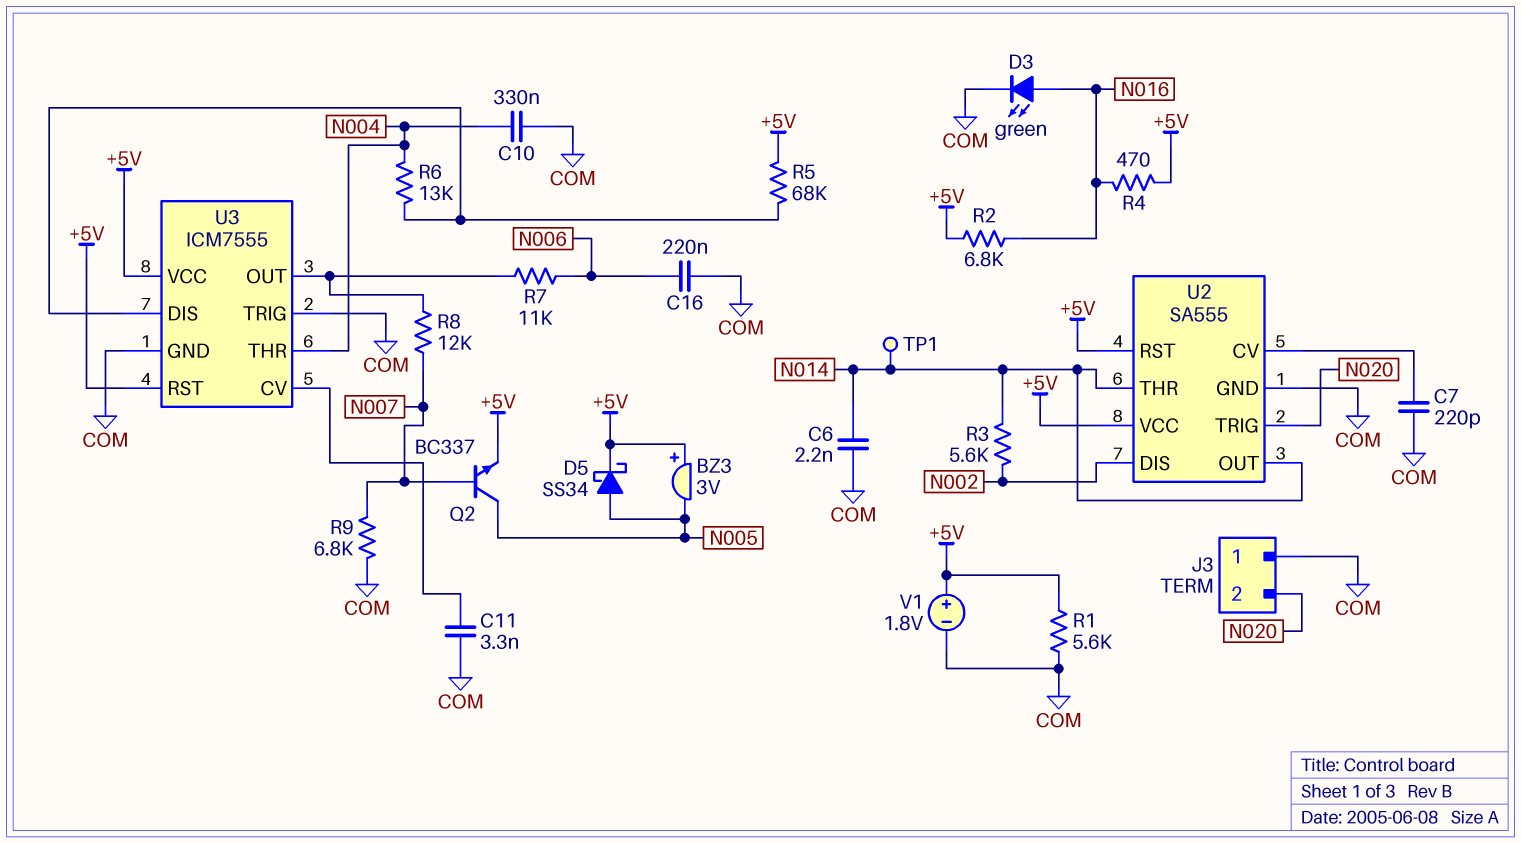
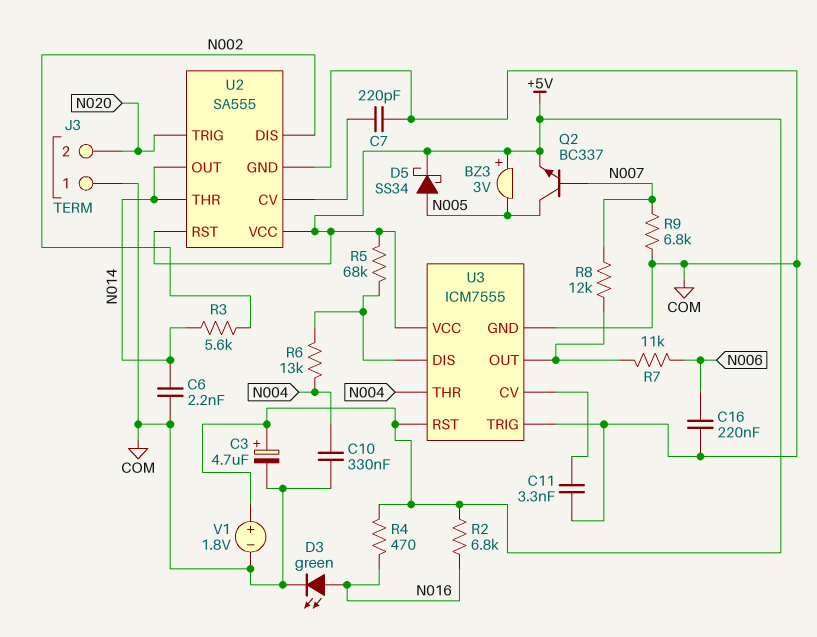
C3: none -> 4.7uF (plus +5V, minus COM)
R1: 5.6k (+5V, COM) -> none
TP1: test point (N014) -> none

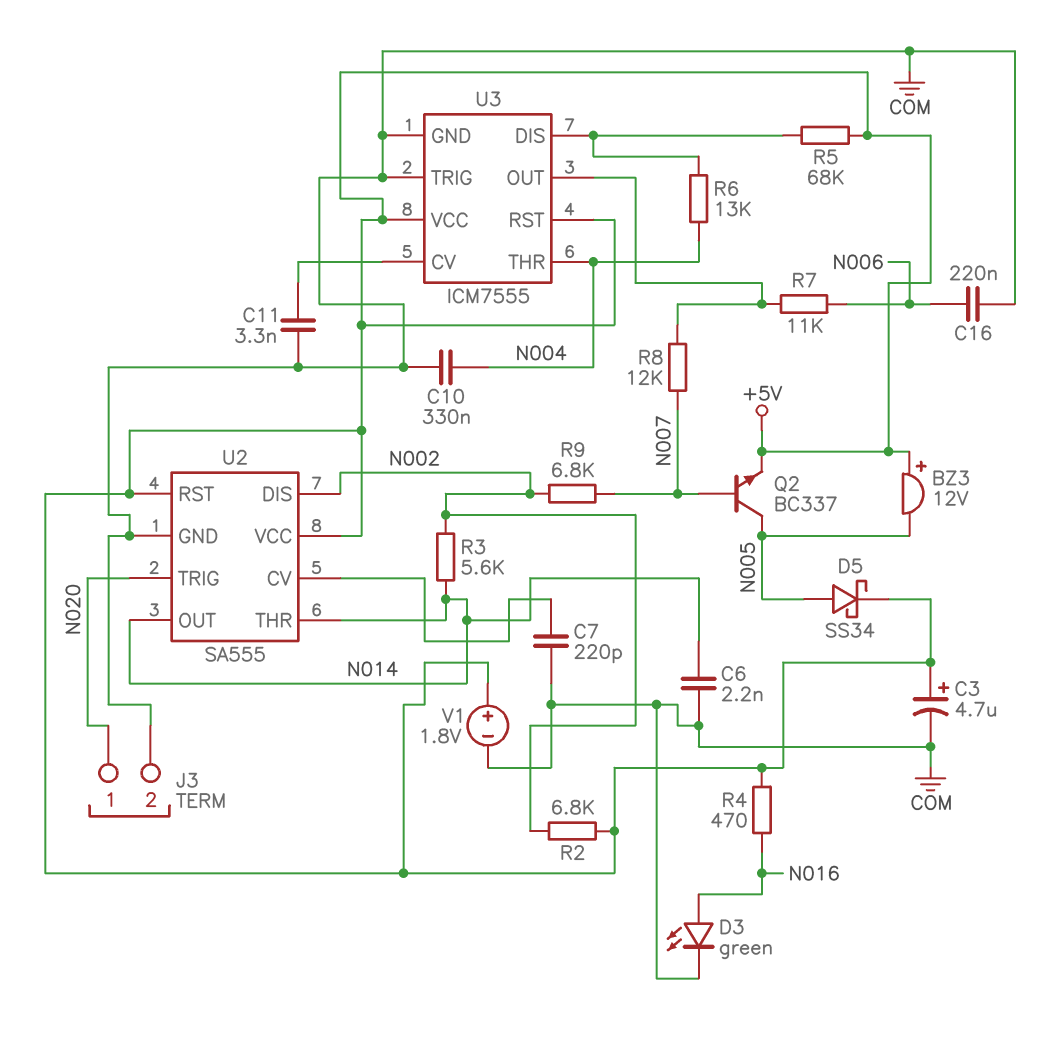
BZ3: buzzer 3V (plus +5V, minus N005) -> buzzer 12V (plus +5V, minus N005)
J3 pin 1: COM -> N020
J3 pin 2: N020 -> COM
R2: 6.8k (+5V, N016) -> 6.8k (+5V, N002)
R9: 6.8k (COM, N007) -> 6.8k (N002, N007)

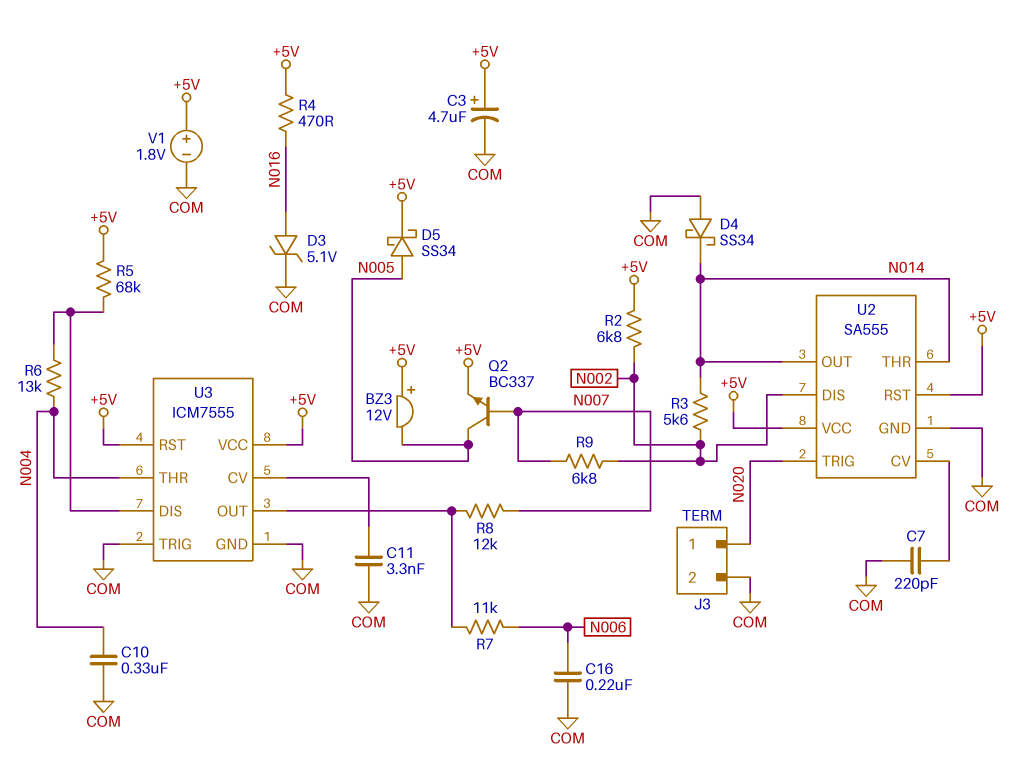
C6: 2.2nF (COM, N014) -> none
D3: LED green (A N016, K COM) -> zener 5.1V (A N016, K COM)
D4: none -> schottky SS34 (A COM, K N014)

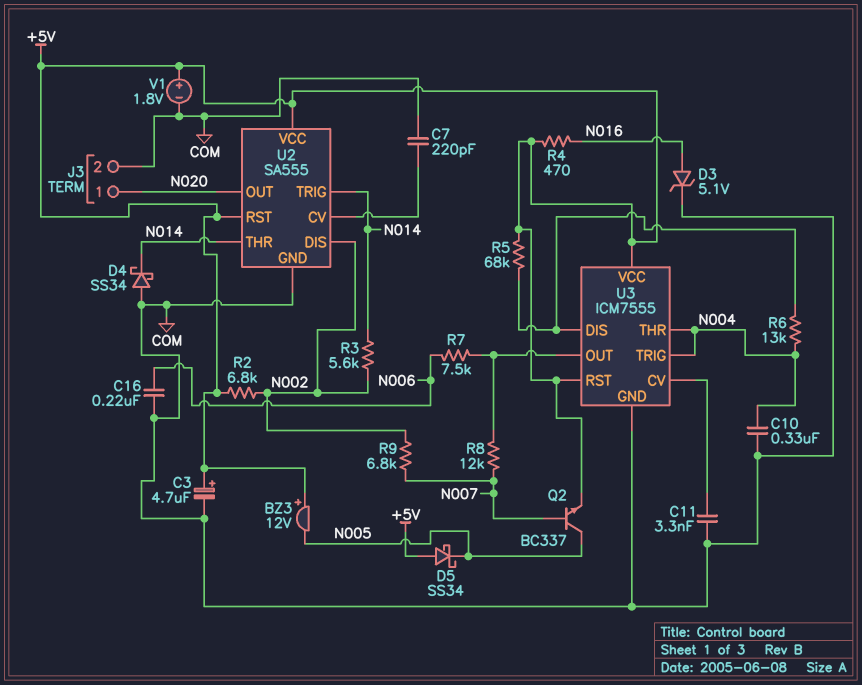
D5: schottky SS34 (A N005, K +5V) -> schottky SS34 (A +5V, K N005)
R7: 11k (N006, U3/OUT) -> 7.5k (N006, U3/OUT)
U2 pin OUT: N014 -> N020
U2 pin TRIG: N020 -> N014
U3 pin TRIG: COM -> N004

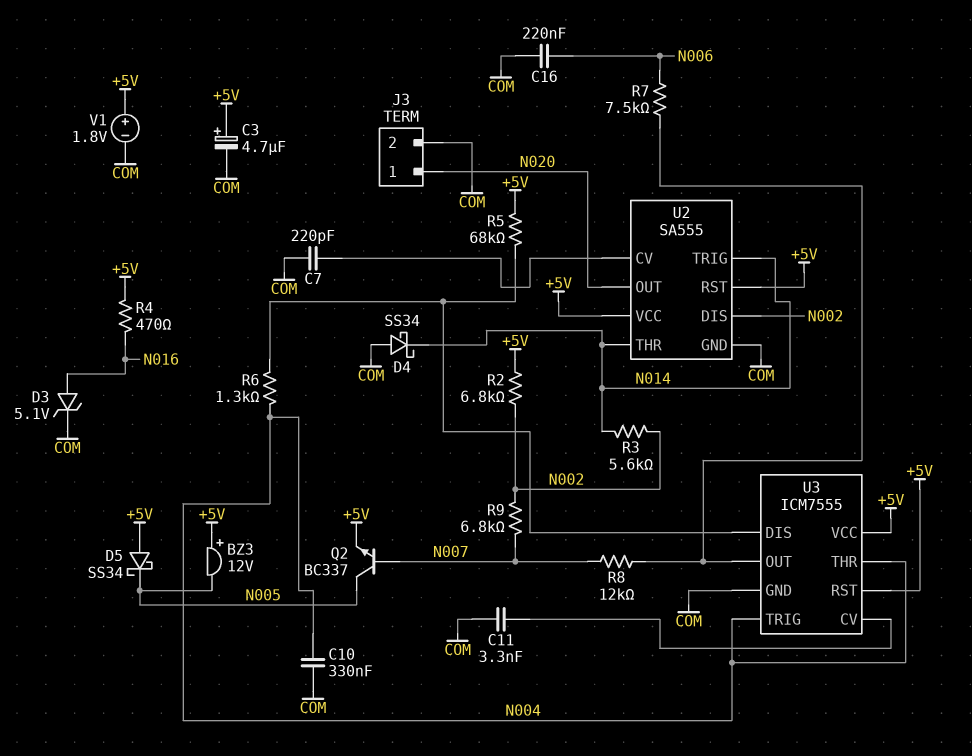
R6: 13k (N004, U3/DIS) -> 1.3k (N004, U3/DIS)

